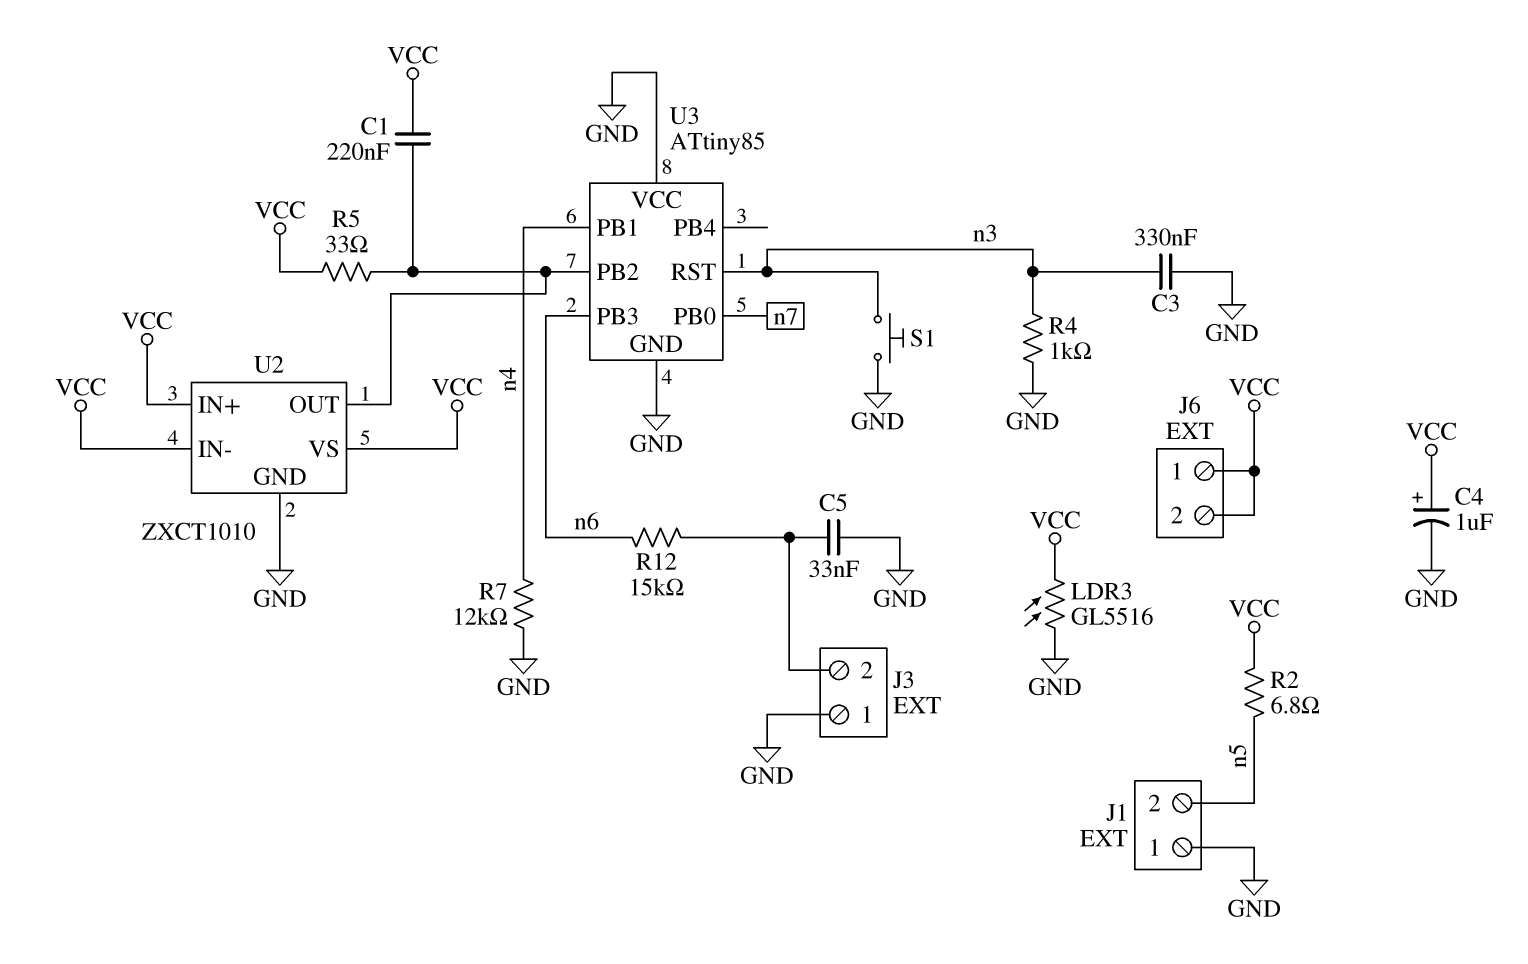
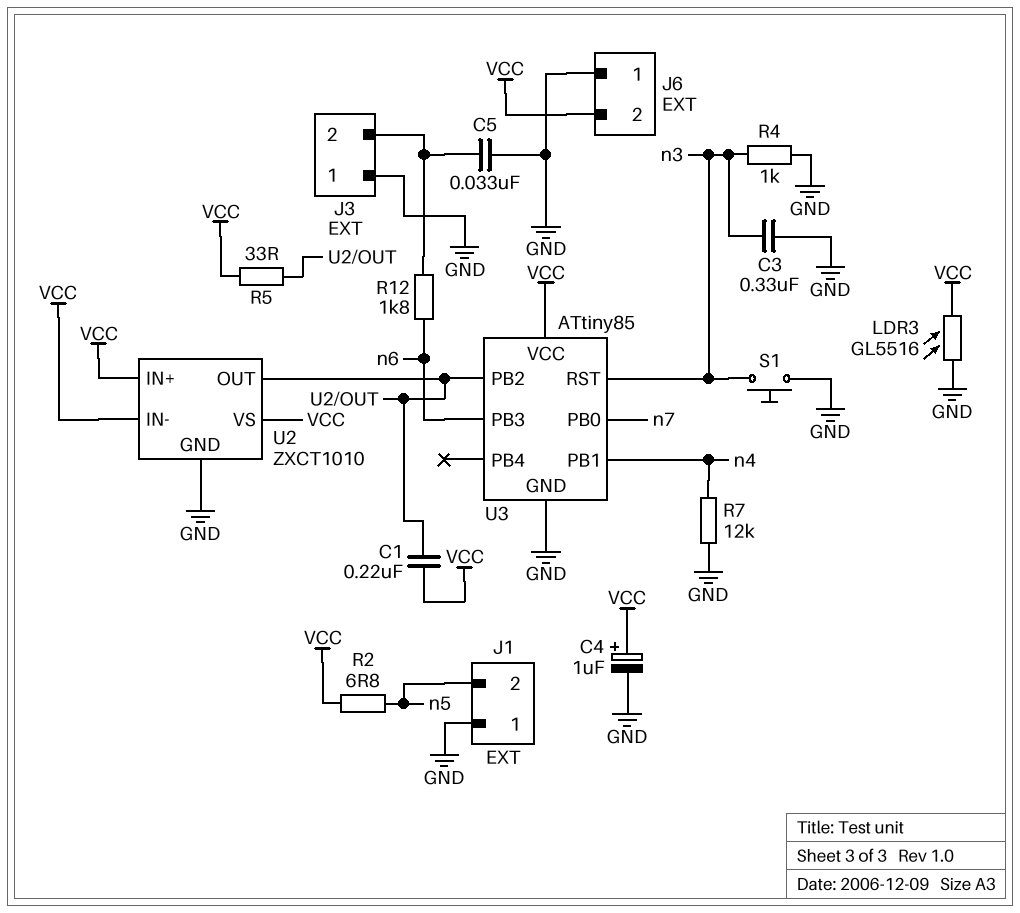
J6 pin 1: VCC -> GND
R12: 15k (J3/2, n6) -> 1.8k (J3/2, n6)
U3 pin VCC: GND -> VCC

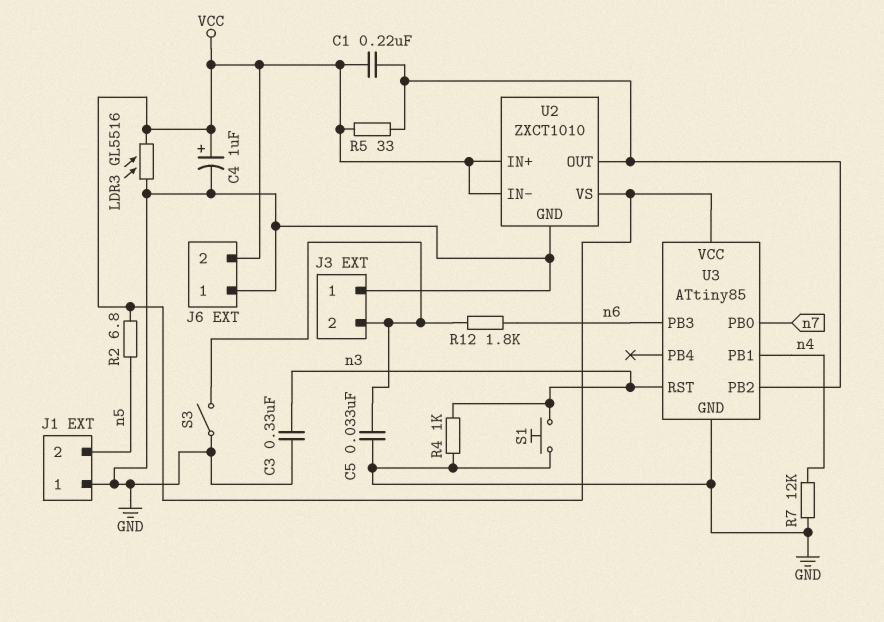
S3: none -> switch (GND, J3/2)

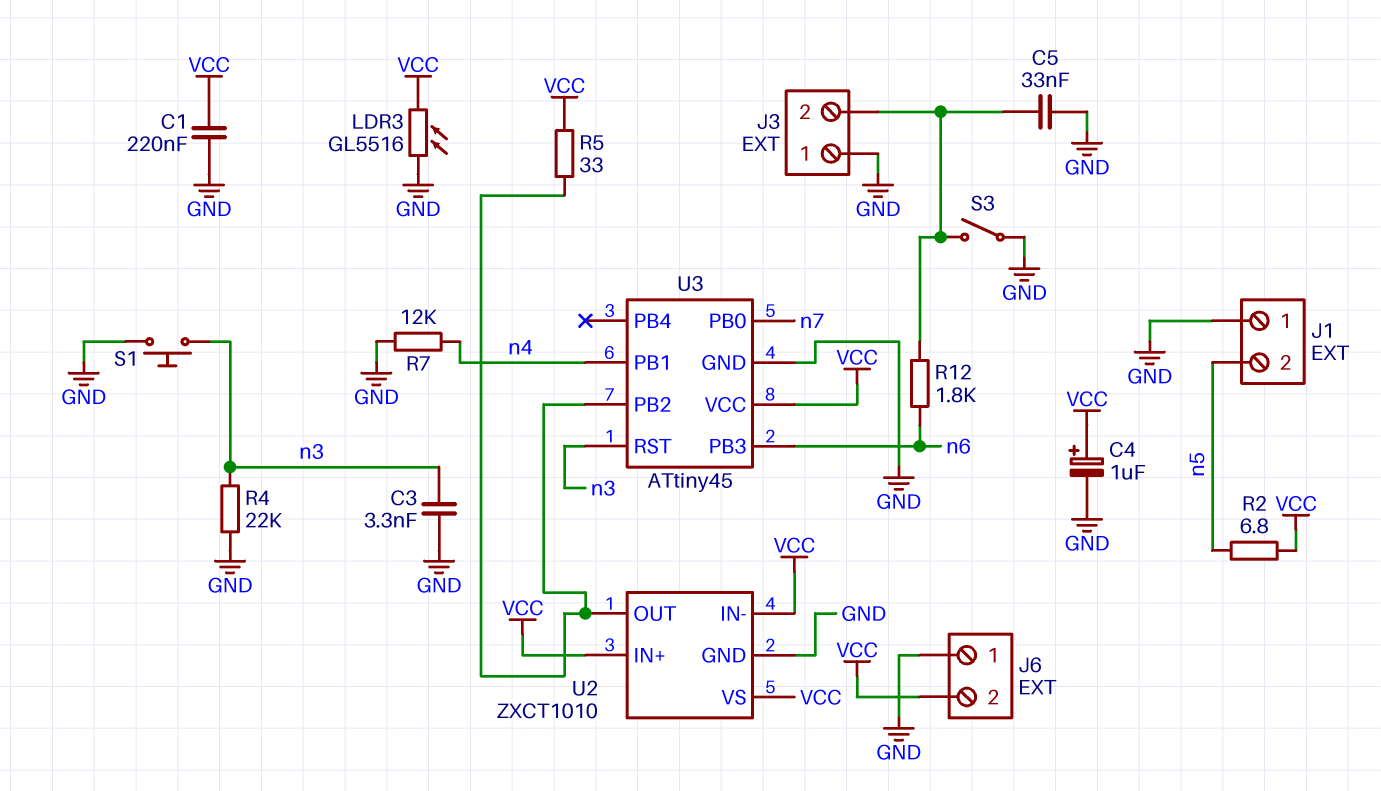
C1: 220nF (U2/OUT, VCC) -> 220nF (GND, VCC)
C3: 330nF (GND, n3) -> 3.3nF (GND, n3)
R4: 1k (GND, n3) -> 22k (GND, n3)
U3: ATtiny85 -> ATtiny45

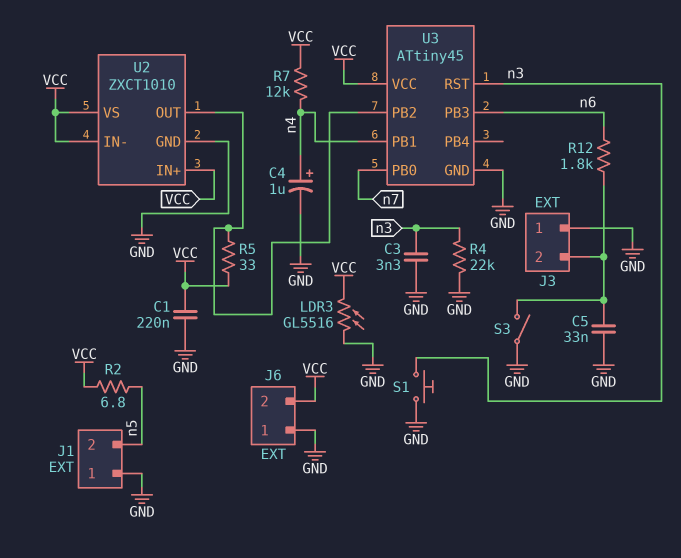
C4: 1uF (plus VCC, minus GND) -> 1uF (plus n4, minus GND)
R7: 12k (GND, n4) -> 12k (VCC, n4)

